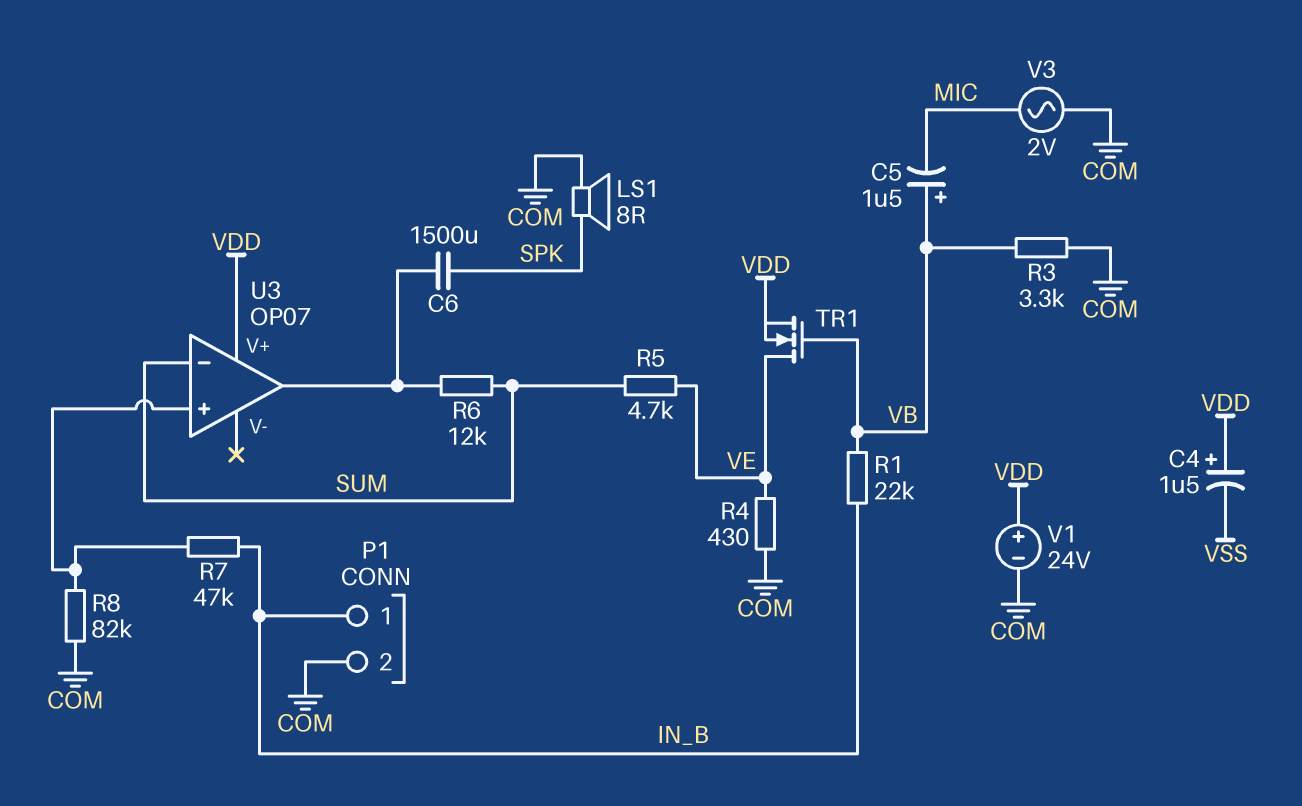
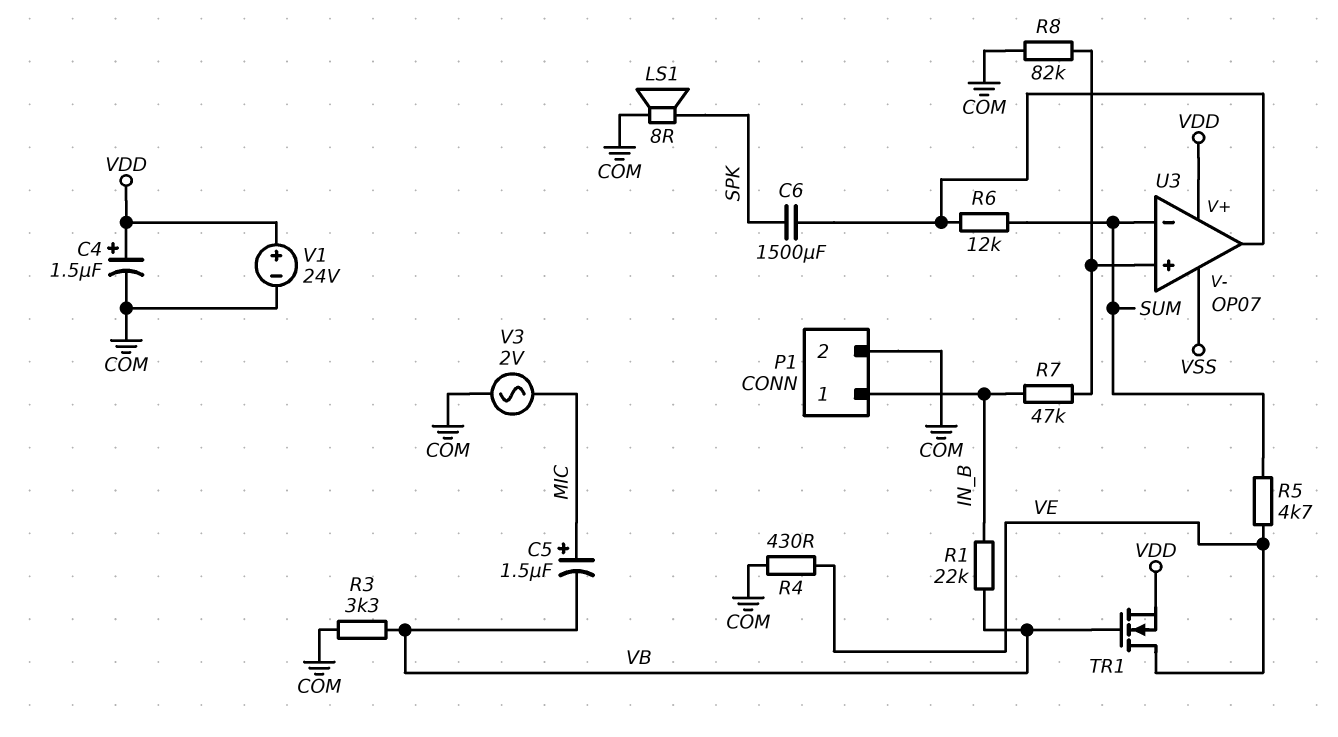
C4: 1.5uF (plus VDD, minus VSS) -> 1.5uF (plus VDD, minus COM)
C5: 1.5uF (plus VB, minus MIC) -> 1.5uF (plus MIC, minus VB)
U3 pin V-: none -> VSS

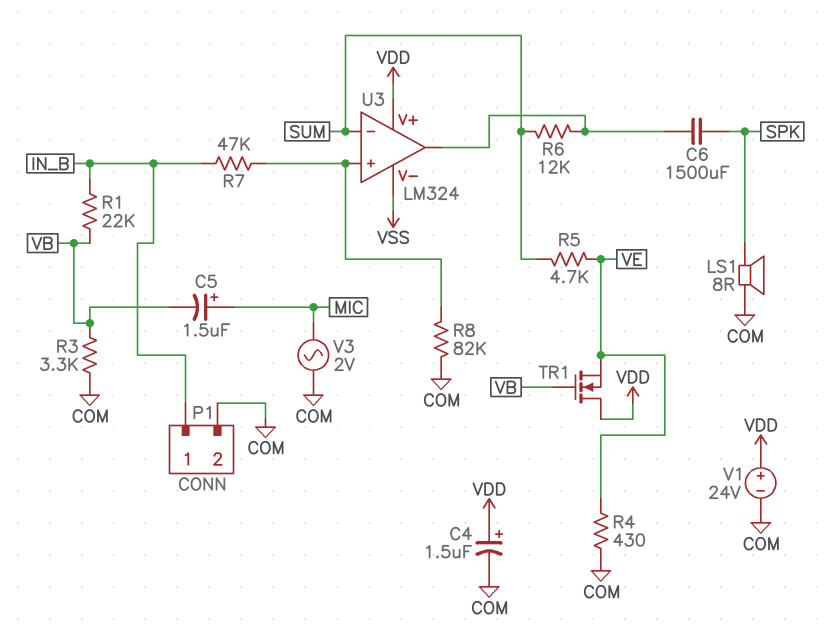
TR1: NMOS (G VB, D VE, S VDD) -> NMOS (G VB, D VDD, S VE)
U3: OP07 -> LM324

